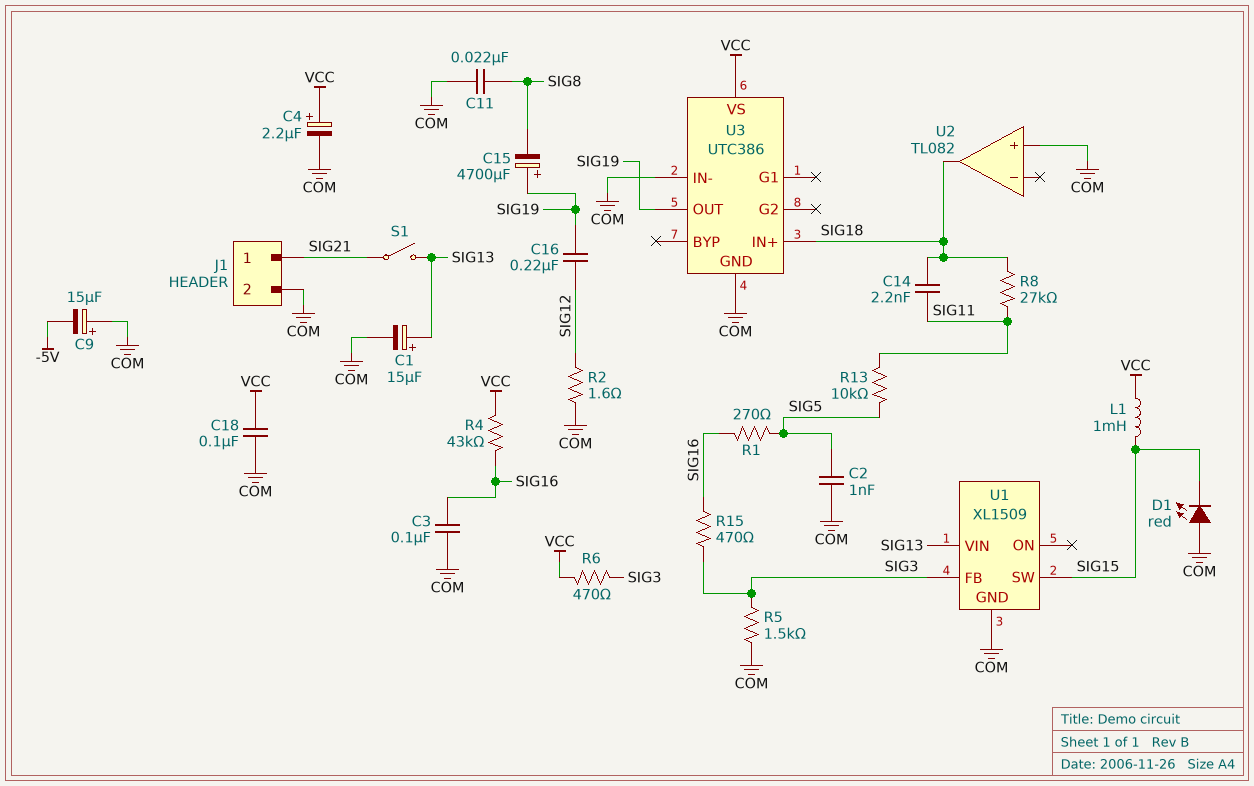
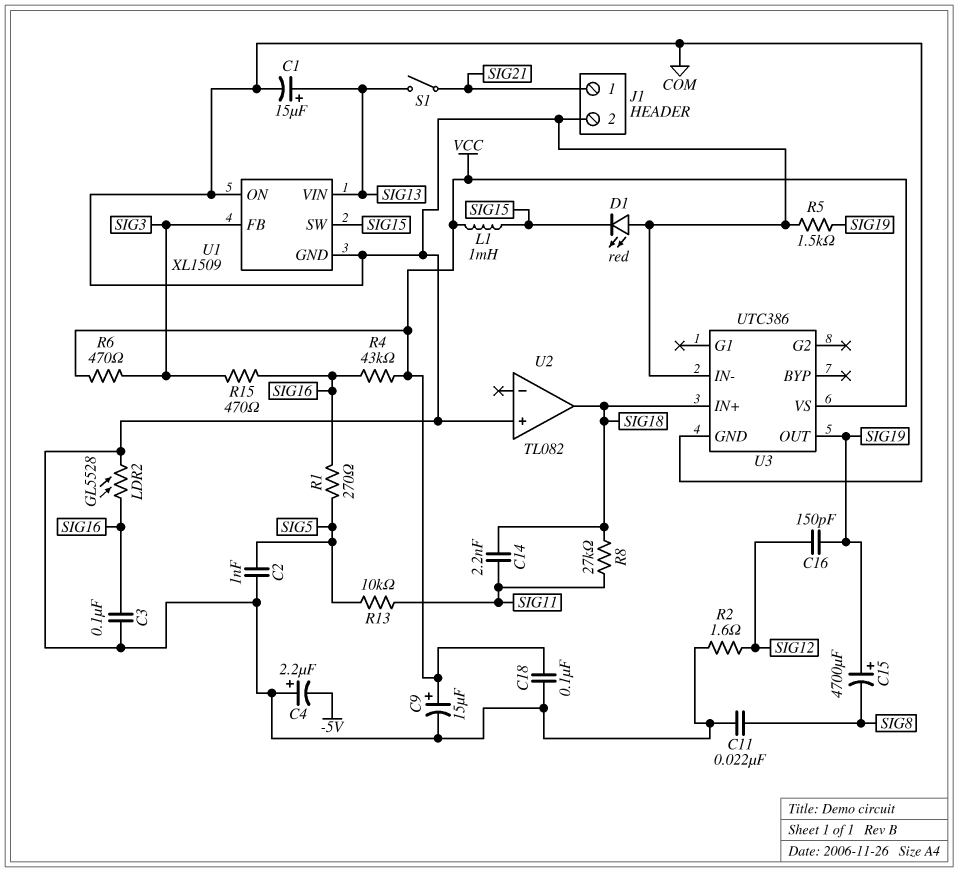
C4: 2.2uF (plus VCC, minus COM) -> 2.2uF (plus COM, minus -5V)
C9: 15uF (plus COM, minus -5V) -> 15uF (plus VCC, minus COM)
C16: 220nF (SIG12, SIG19) -> 150pF (SIG12, SIG19)
LDR2: none -> GL5528 (COM, SIG16)
R5: 1.5k (COM, SIG3) -> 1.5k (COM, SIG19)
U1 pin ON: none -> COM

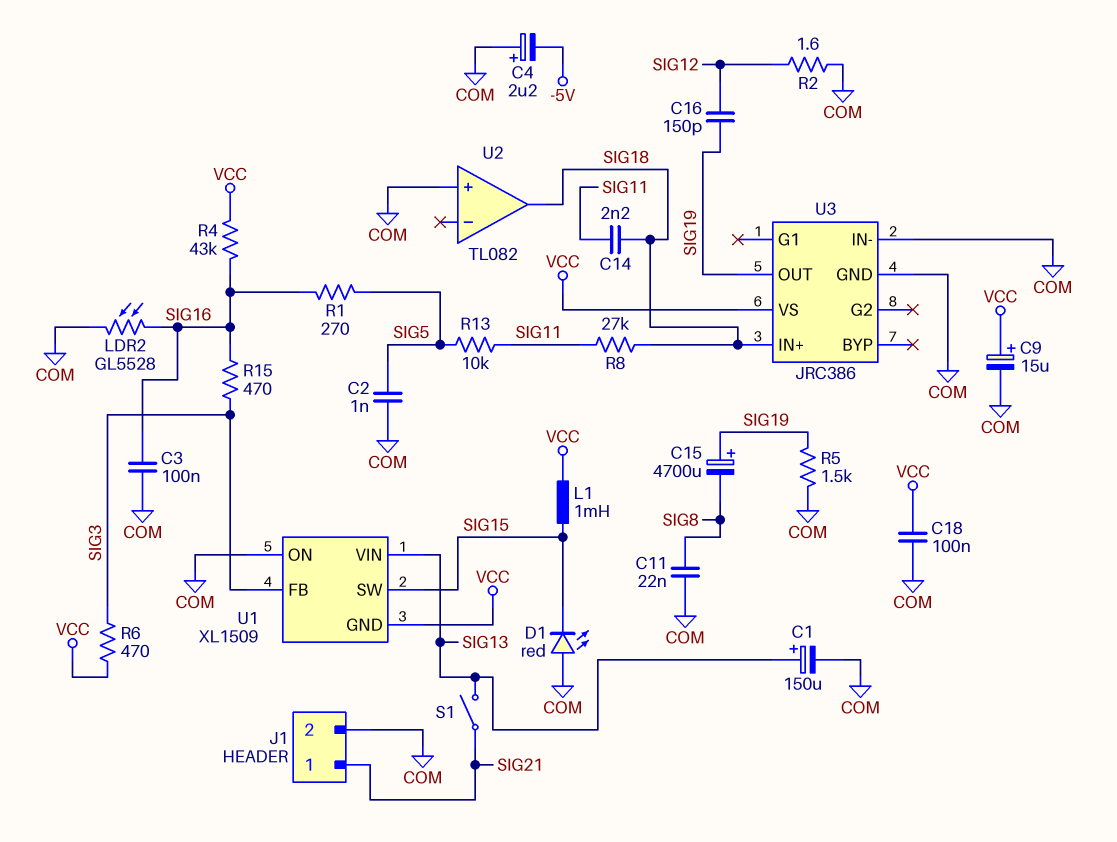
C1: 15uF (plus SIG13, minus COM) -> 150uF (plus SIG13, minus COM)
U1 pin GND: COM -> VCC
U3: UTC386 -> JRC386

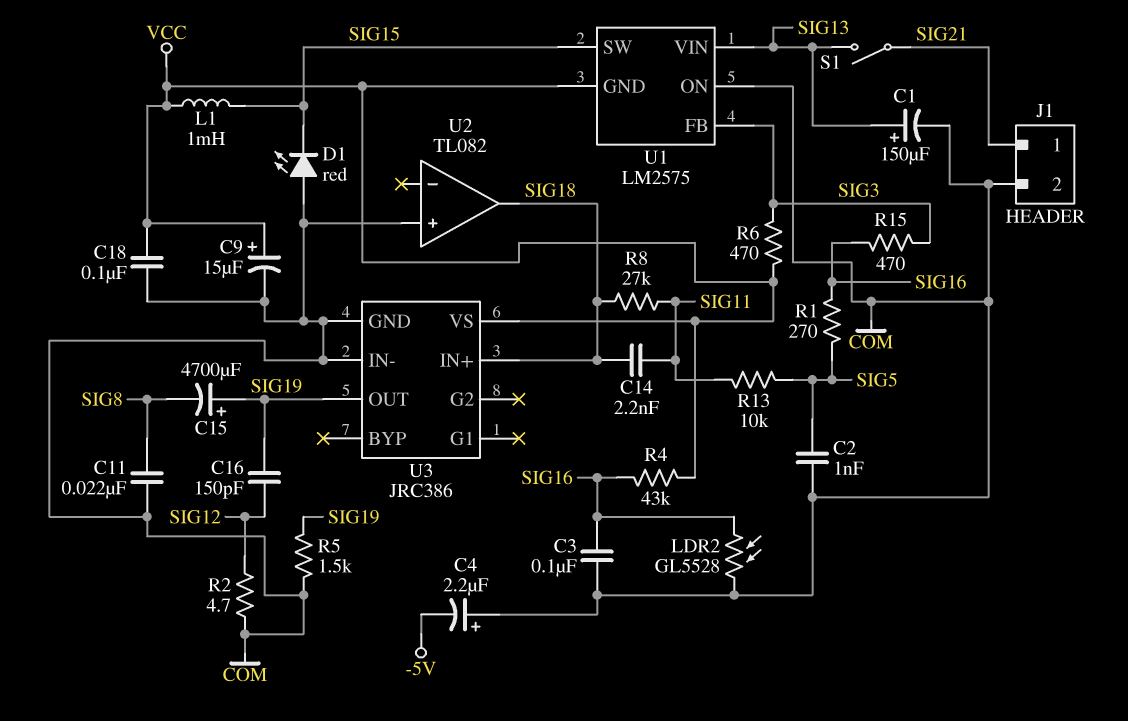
R2: 1.6 (COM, SIG12) -> 4.7 (COM, SIG12)
U1: XL1509 -> LM2575

